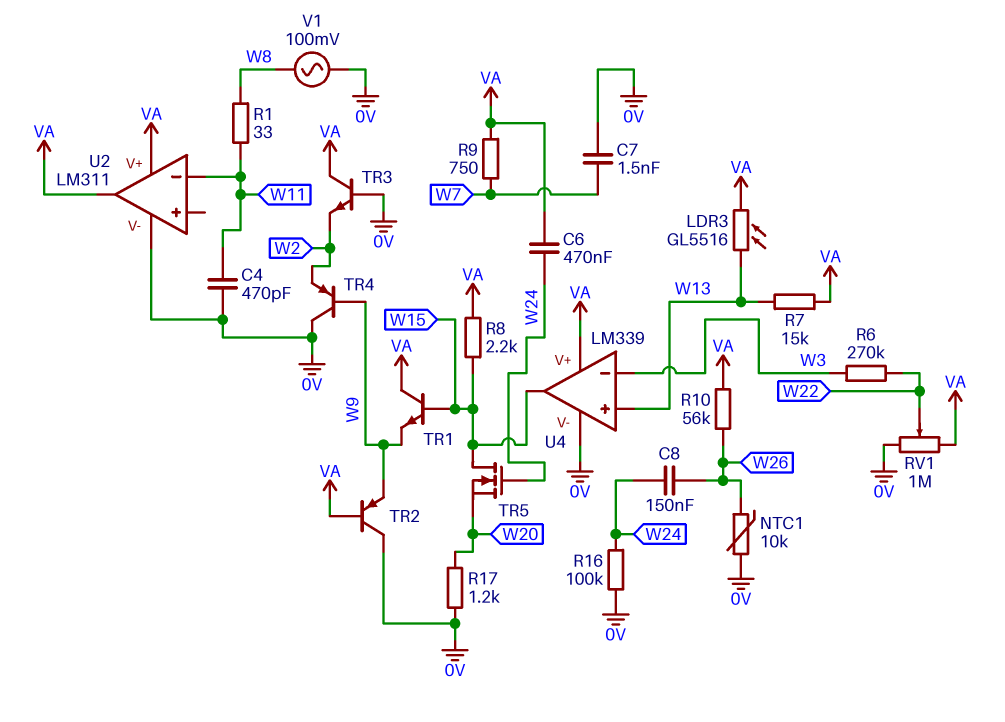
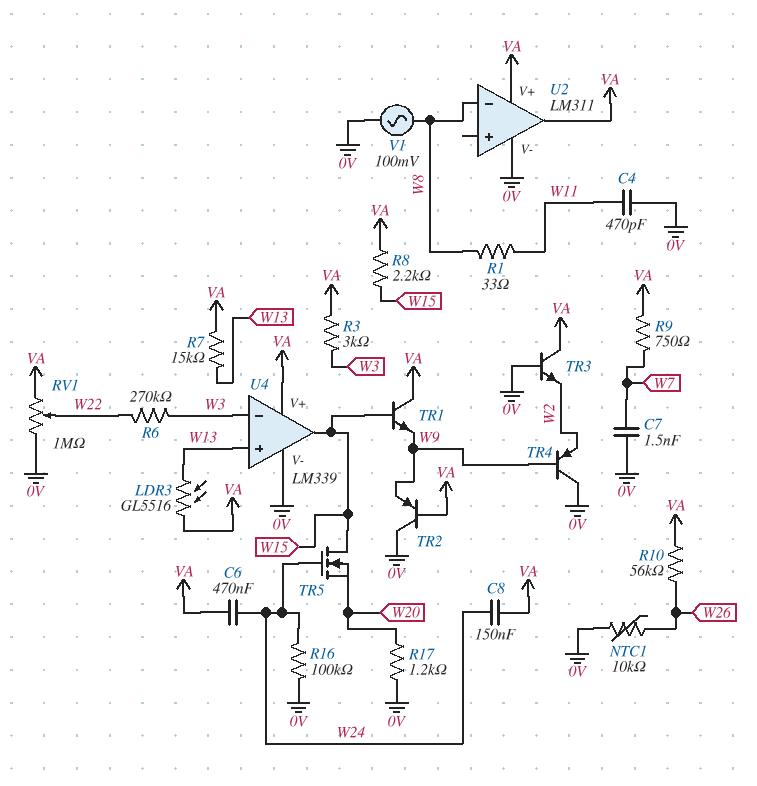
C8: 150nF (W24, W26) -> 150nF (VA, W24)
R3: none -> 3k (VA, W3)
U2 pin in-: W11 -> W8

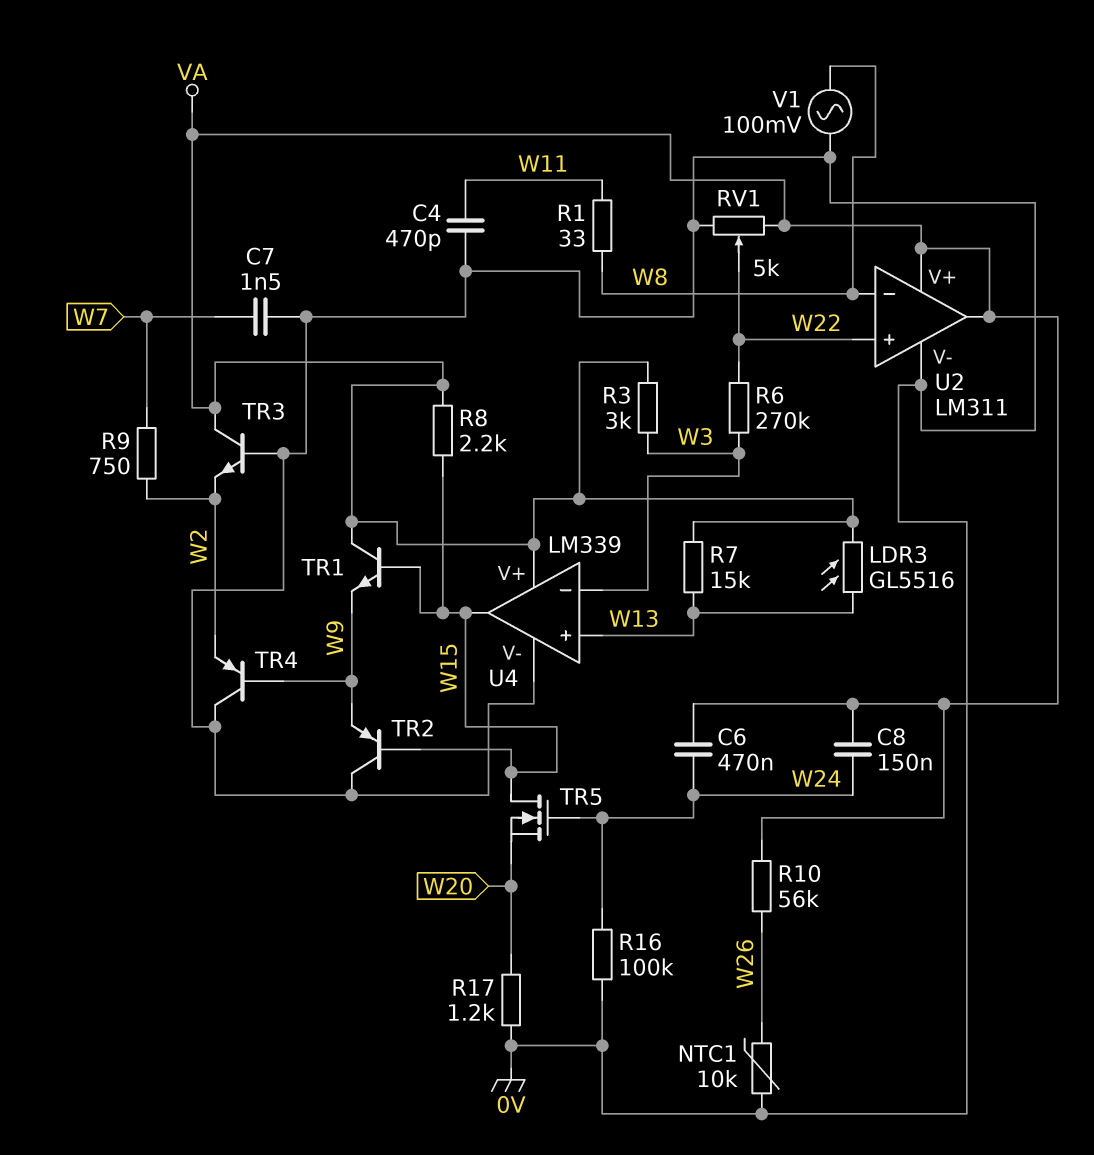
R9: 750 (VA, W7) -> 750 (W2, W7)
RV1: 1M (0V, VA, wiper W22) -> 5k (0V, VA, wiper W22)
TR2: PNP (B VA, C 0V, E W9) -> PNP (B W15, C 0V, E W9)
U2 pin in+: none -> W22

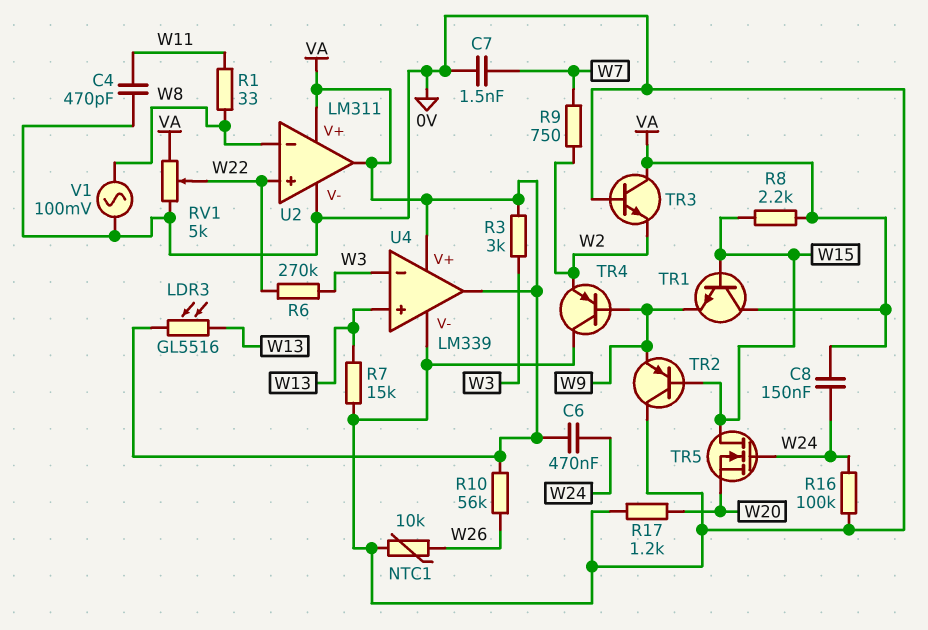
R7: 15k (VA, W13) -> 15k (0V, W13)
U4 pin out: W15 -> VA

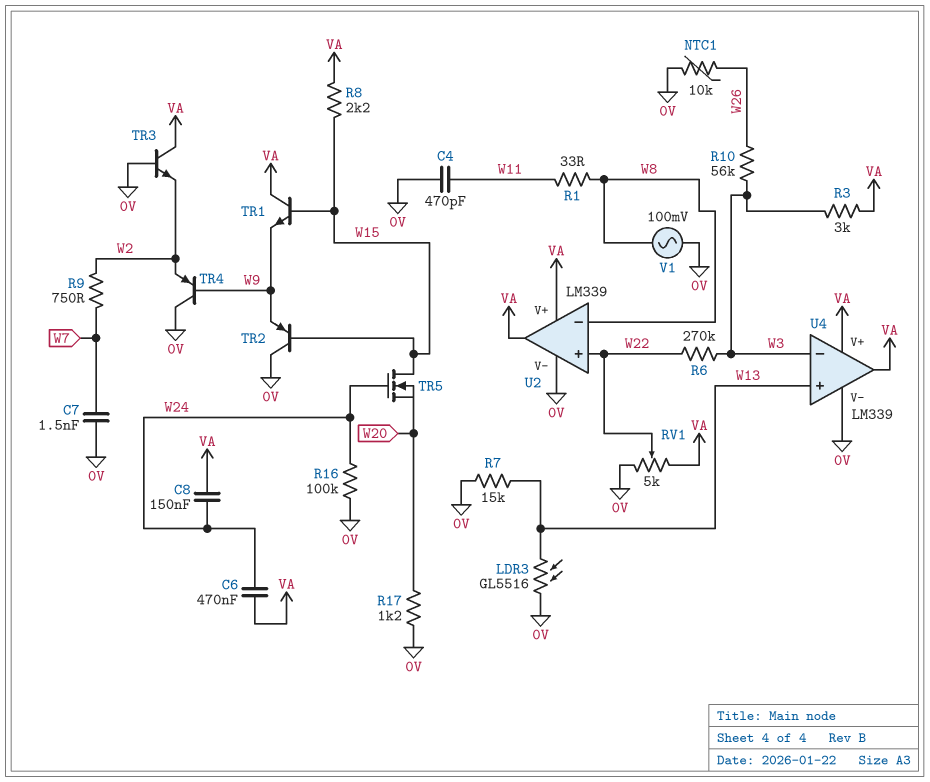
LDR3: GL5516 (VA, W13) -> GL5516 (0V, W13)
R10: 56k (VA, W26) -> 56k (W3, W26)
U2: LM311 -> LM339

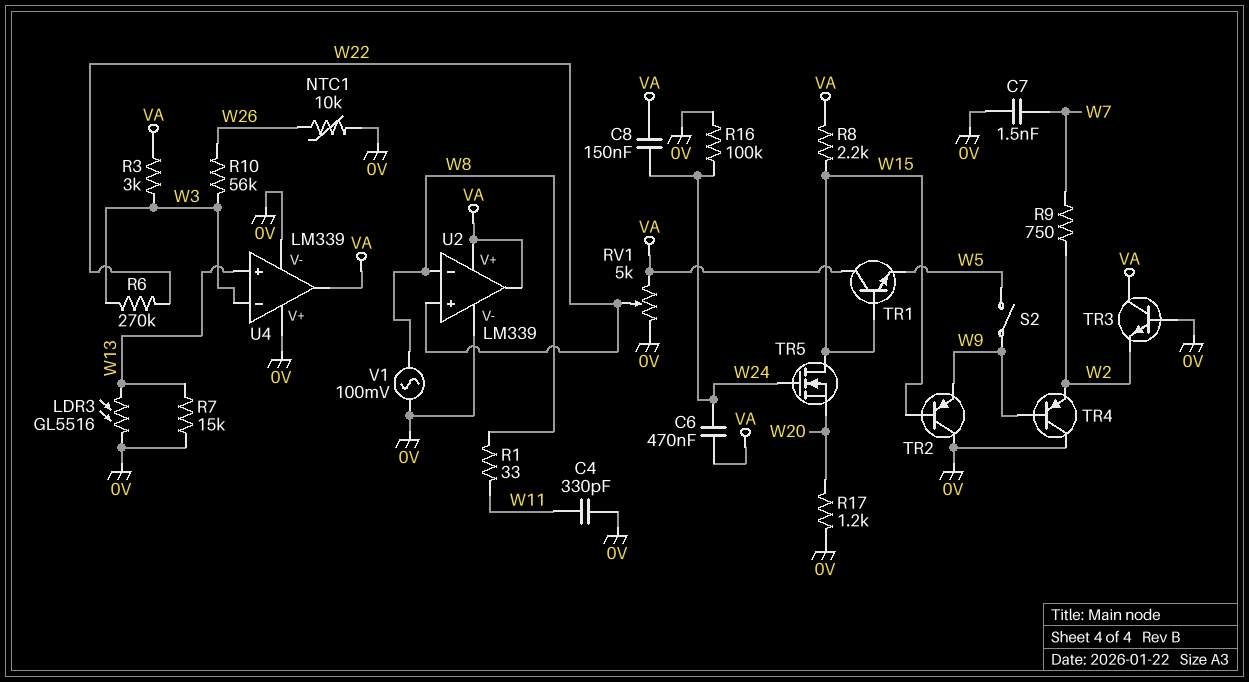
C4: 470pF (0V, W11) -> 330pF (0V, W11)
S2: none -> switch (W5, W9)
TR1: NPN (B W15, C VA, E W9) -> NPN (B W15, C VA, E W5)
U4 pin V+: VA -> 0V

